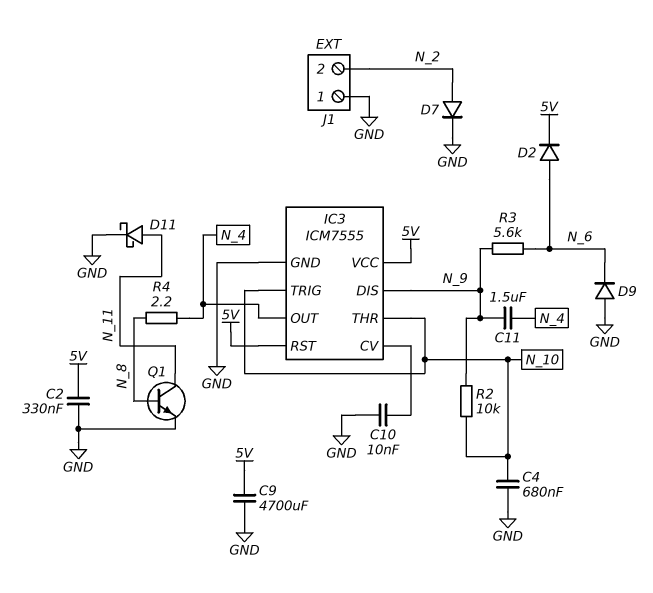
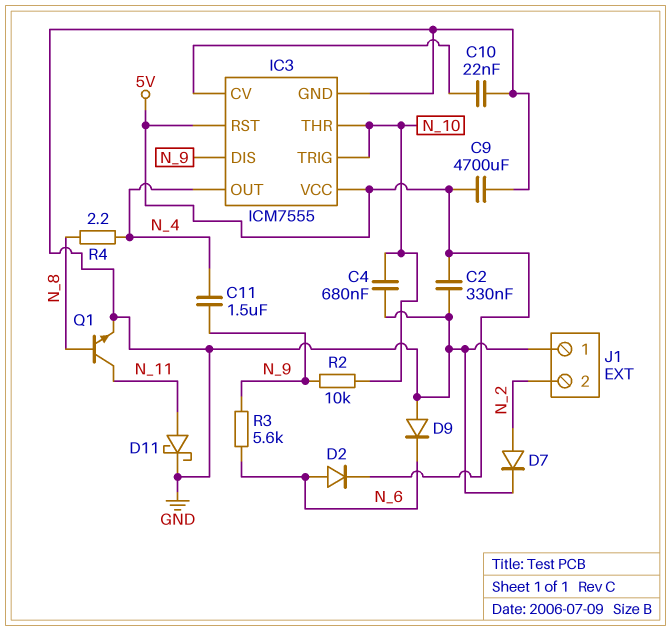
C10: 10nF (GND, IC3/CV) -> 22nF (GND, IC3/CV)

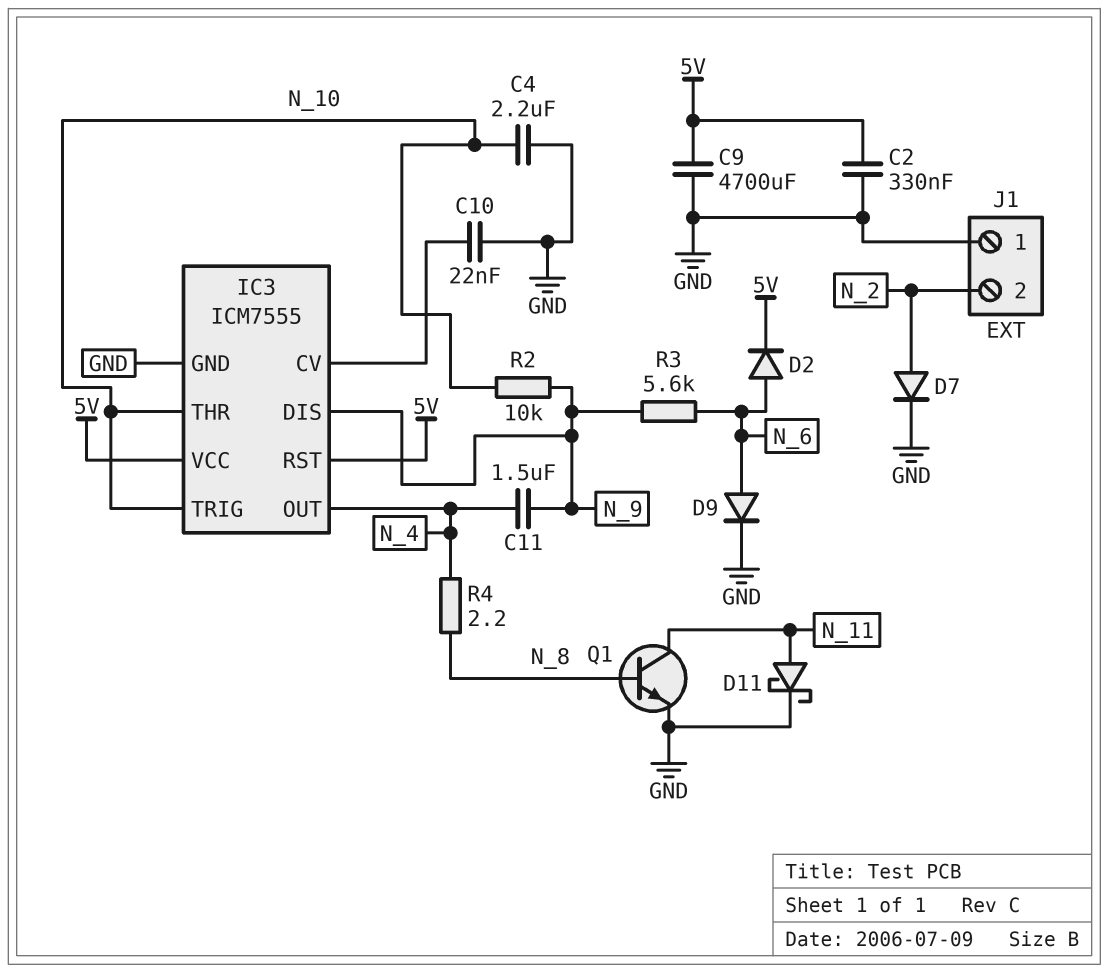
C4: 680nF (GND, N_10) -> 2.2uF (GND, N_10)
D9: diode (A GND, K N_6) -> diode (A N_6, K GND)

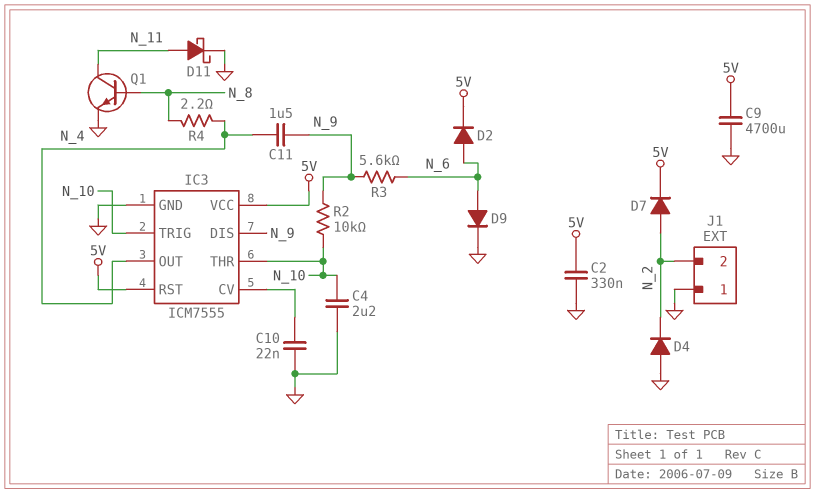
D4: none -> diode (A GND, K N_2)
D7: diode (A N_2, K GND) -> diode (A N_2, K 5V)

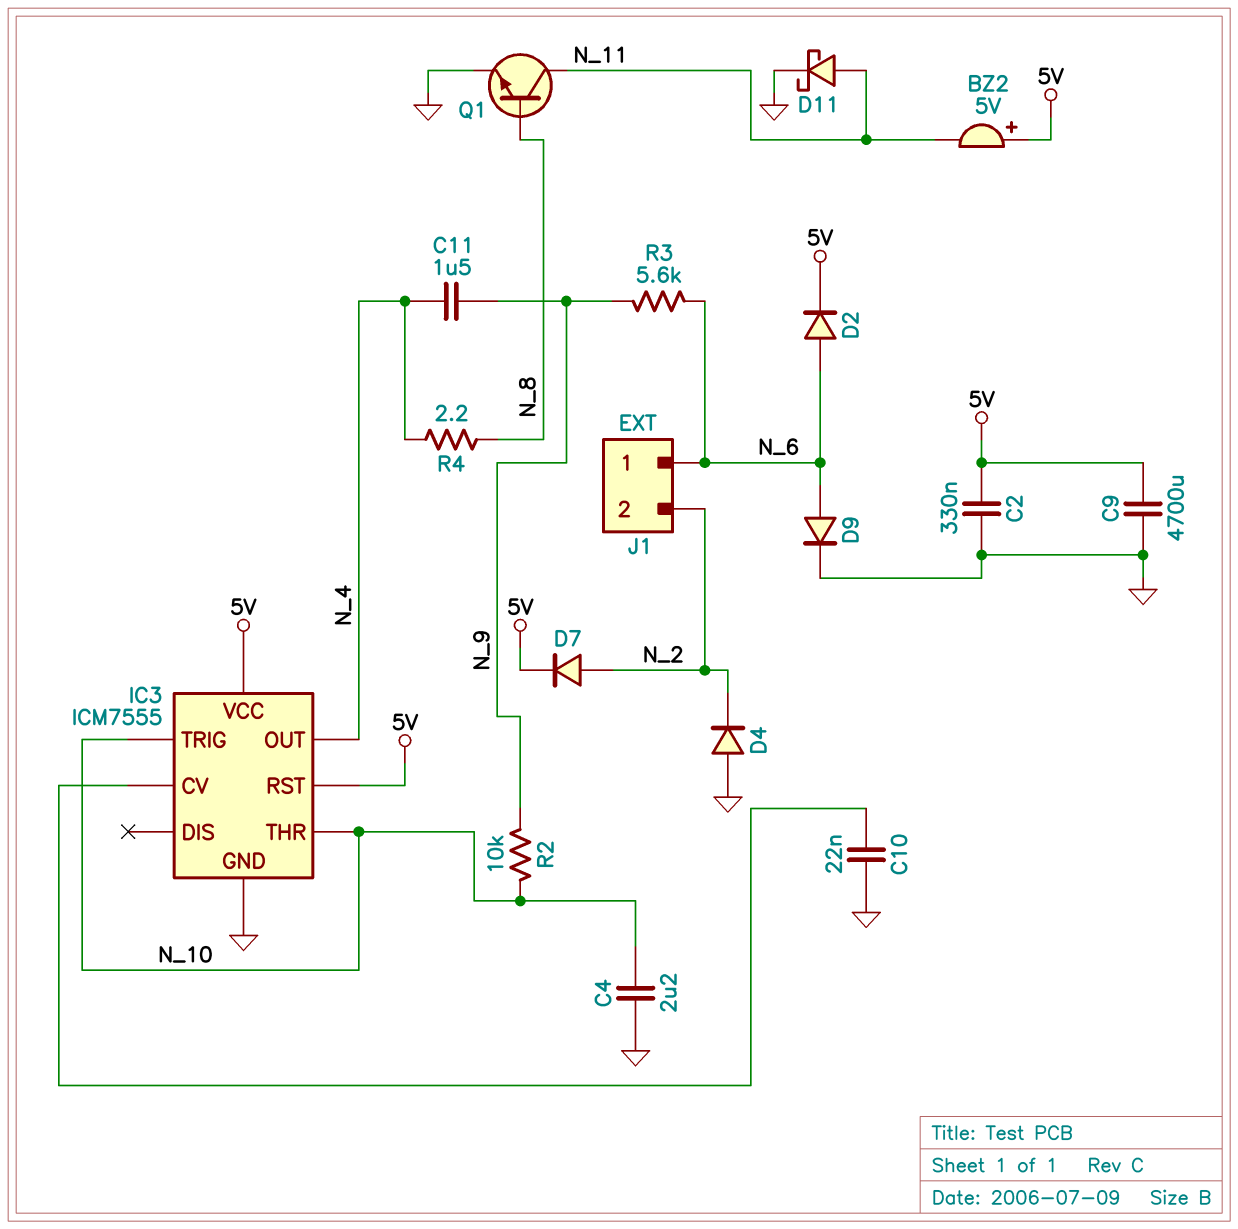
BZ2: none -> buzzer 5V (plus 5V, minus N_11)
IC3 pin DIS: N_9 -> none
J1 pin 1: GND -> N_6

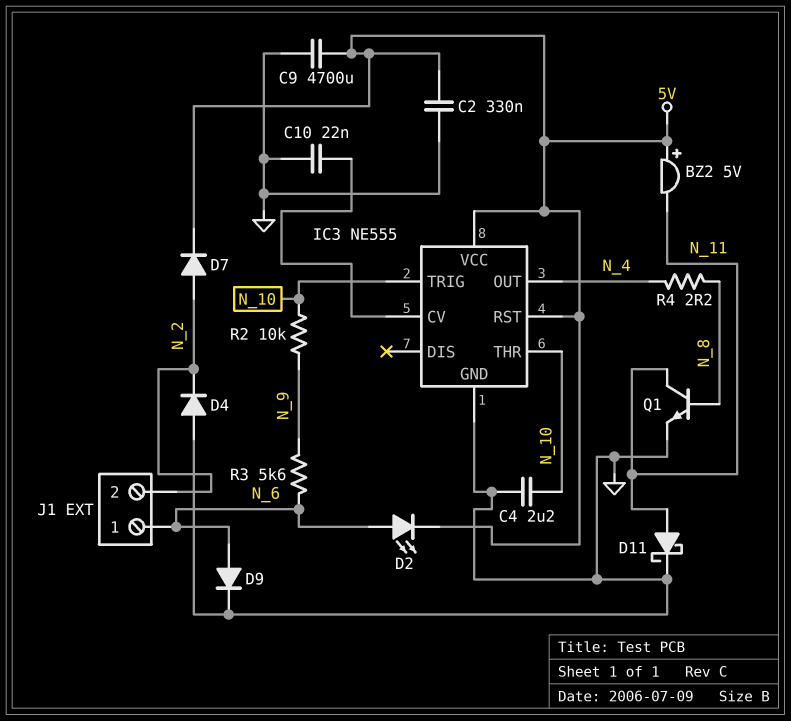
C11: 1.5uF (N_4, N_9) -> none
D2: diode (A N_6, K 5V) -> LED (A N_6, K 5V)
IC3: ICM7555 -> NE555

